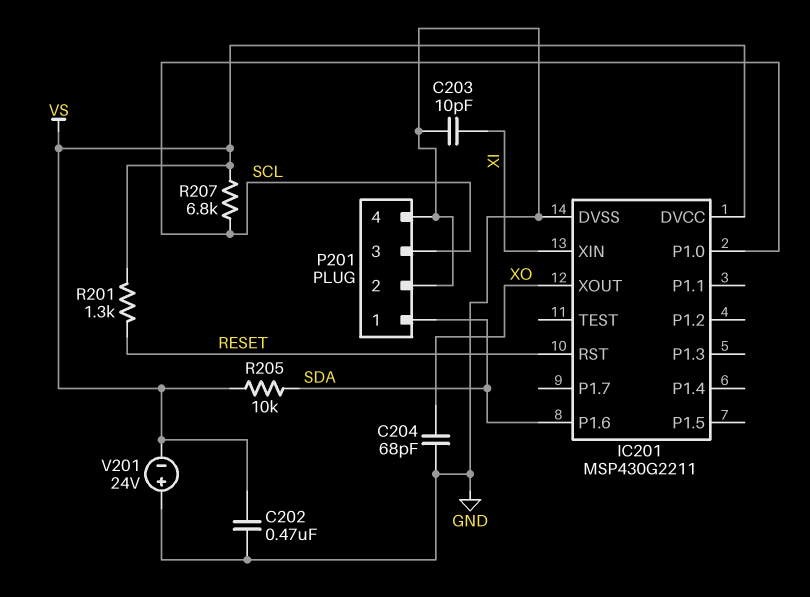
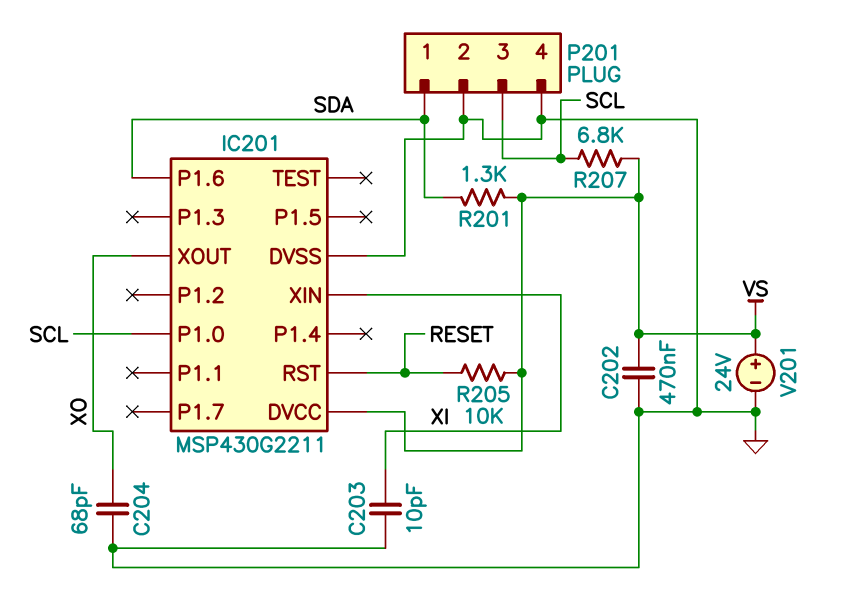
R201: 1.3k (RESET, VS) -> 1.3k (SDA, VS)
R205: 10k (SDA, VS) -> 10k (RESET, VS)
V201: 24V (plus GND, minus VS) -> 24V (plus VS, minus GND)

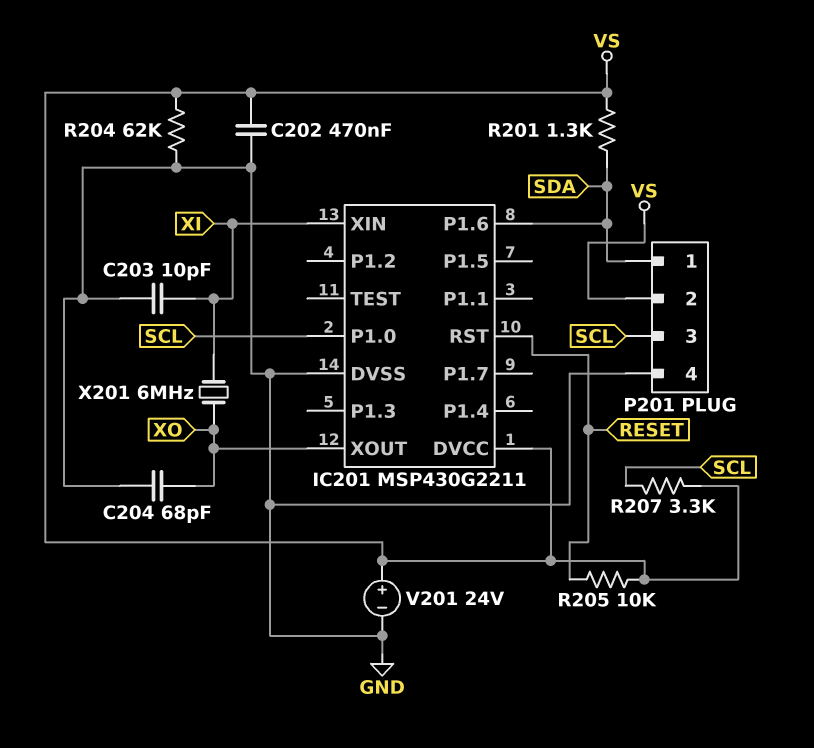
P201 pin 2: GND -> VS
R204: none -> 62k (GND, VS)
R207: 6.8k (SCL, VS) -> 3.3k (SCL, VS)
X201: none -> 6MHz (XI, XO)

